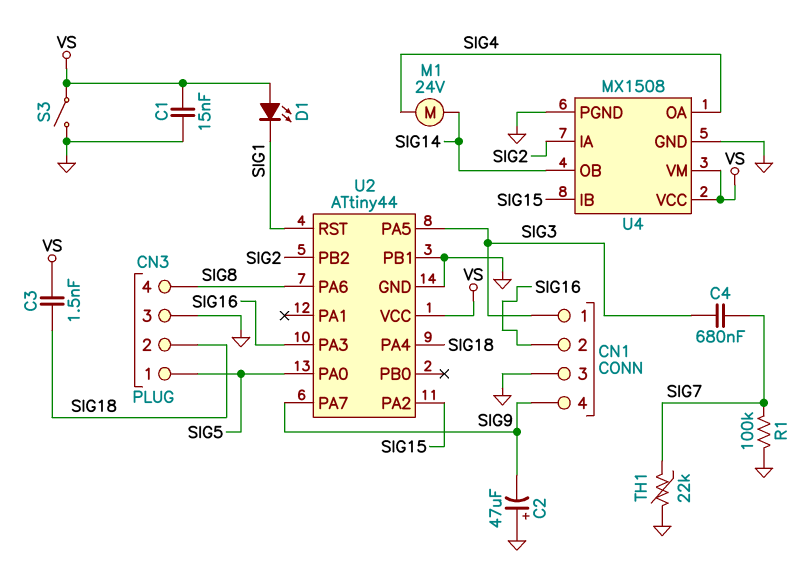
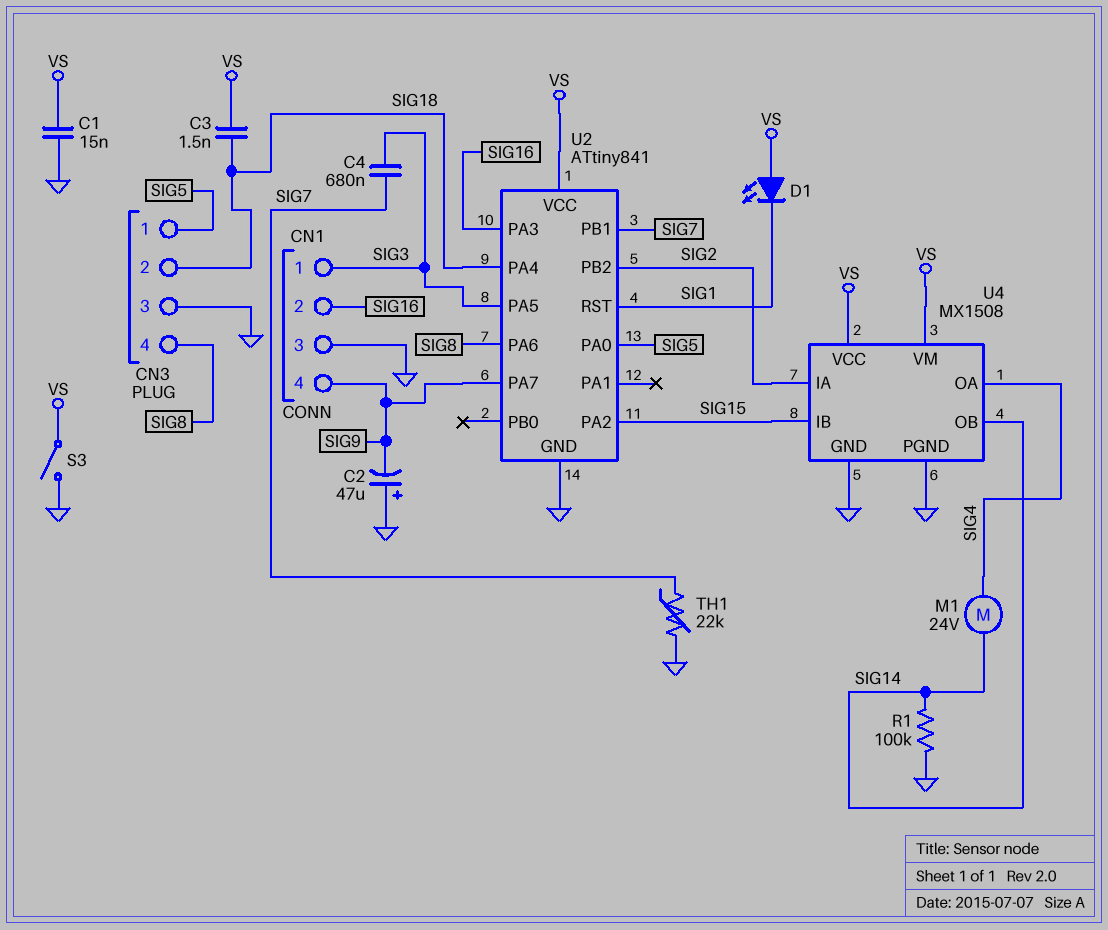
R1: 100k (GND, SIG7) -> 100k (GND, SIG14)
U2: ATtiny44 -> ATtiny841
U2 pin PB1: GND -> SIG7

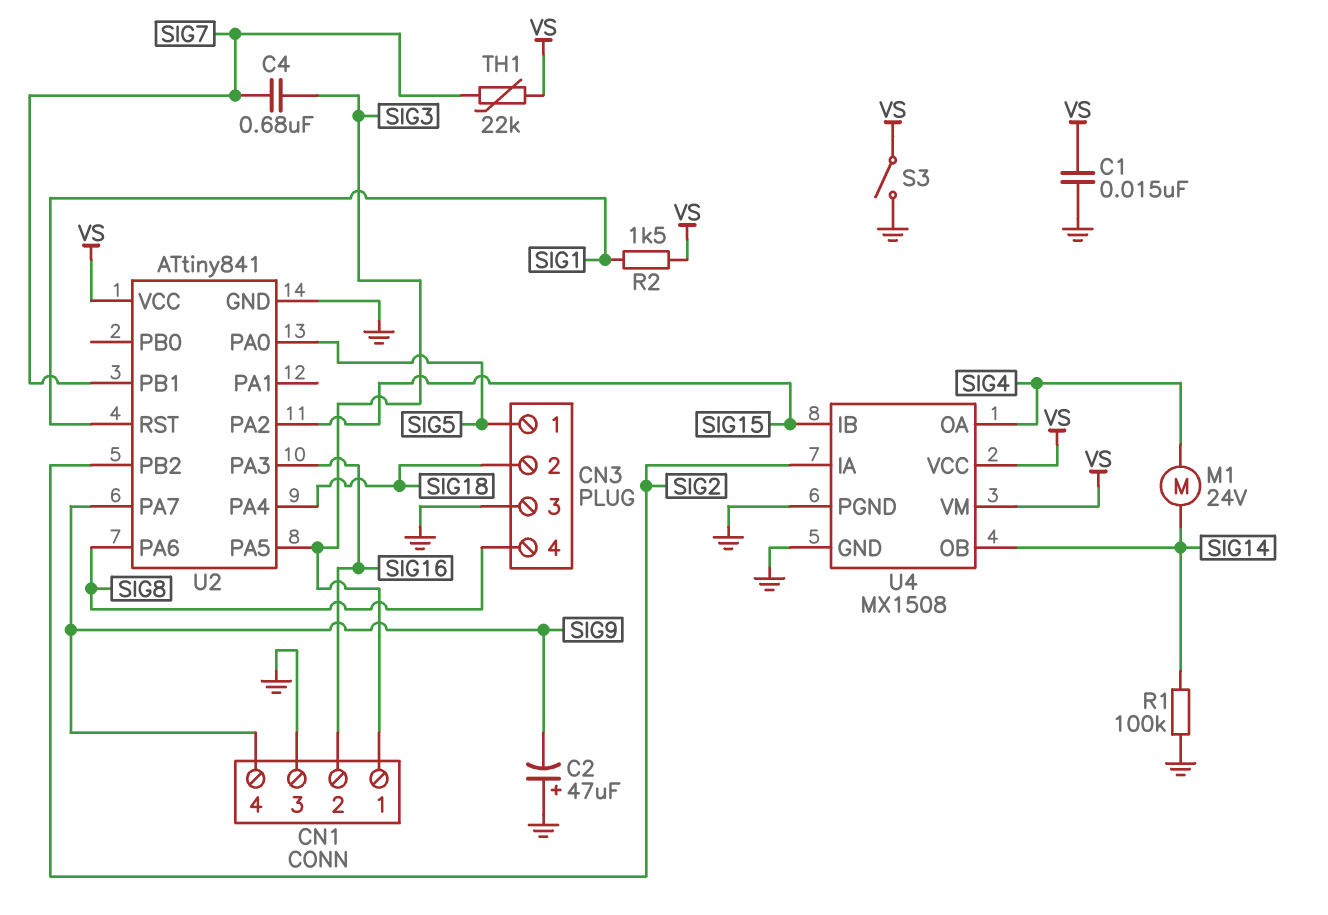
C3: 1.5nF (SIG18, VS) -> none
D1: LED (A VS, K SIG1) -> none
R2: none -> 1.5k (SIG1, VS)
TH1: 22k (GND, SIG7) -> 22k (SIG7, VS)

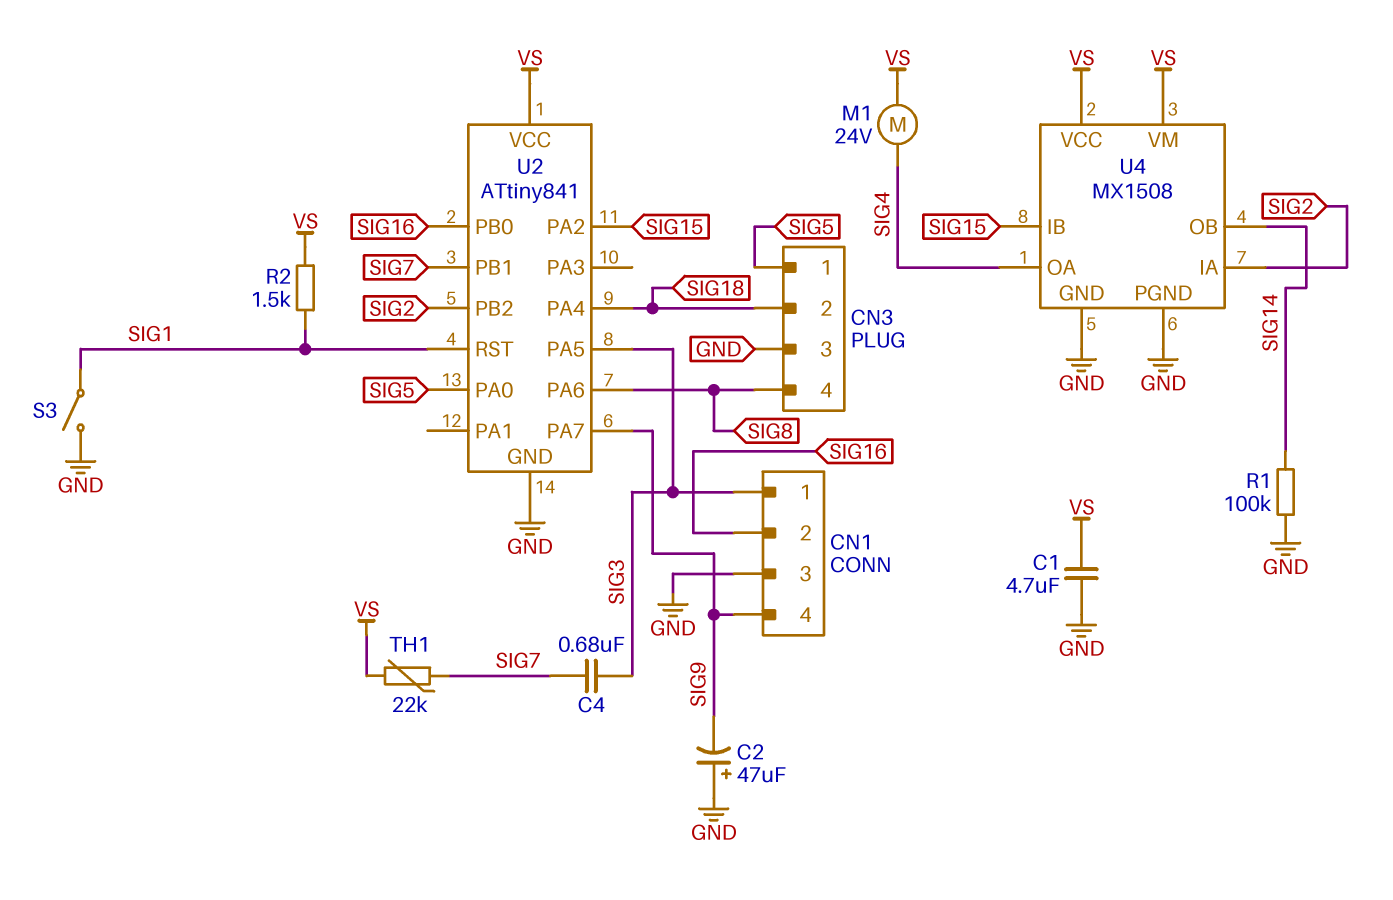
C1: 15nF (GND, VS) -> 4.7uF (GND, VS)
M1: motor 24V (SIG4, SIG14) -> motor 24V (SIG4, VS)
S3: switch (GND, VS) -> switch (GND, SIG1)
U2 pin PA3: SIG16 -> none
U2 pin PB0: none -> SIG16

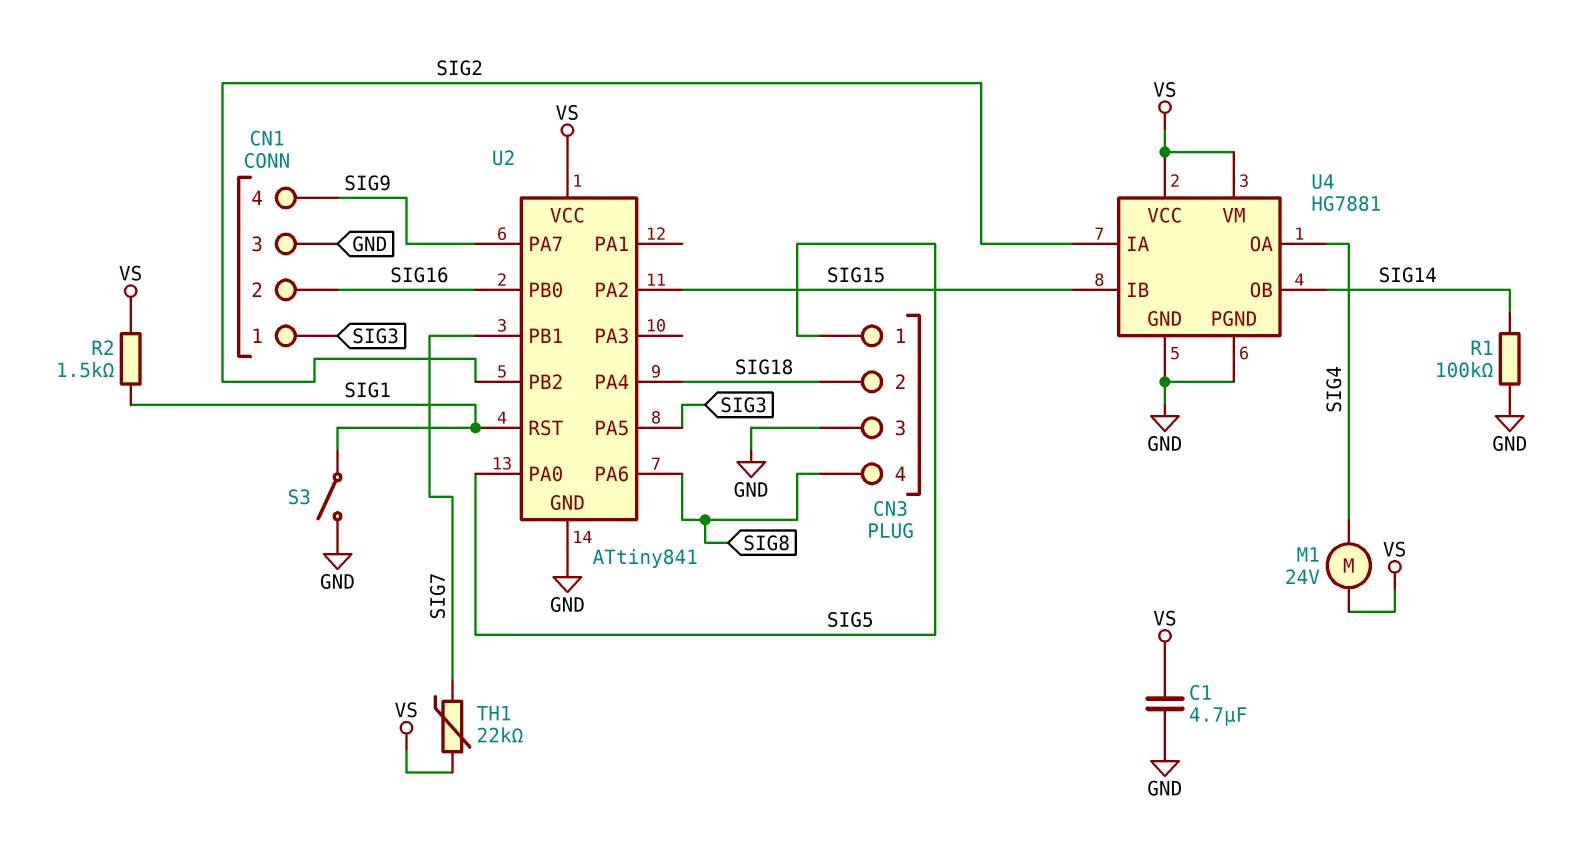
C2: 47uF (plus GND, minus SIG9) -> none
C4: 680nF (SIG3, SIG7) -> none
U4: MX1508 -> HG7881

